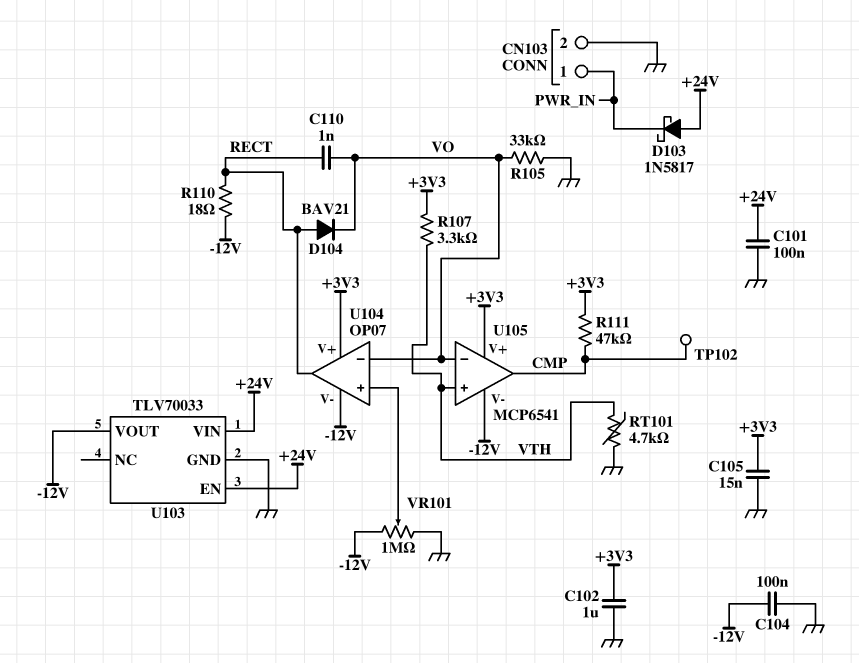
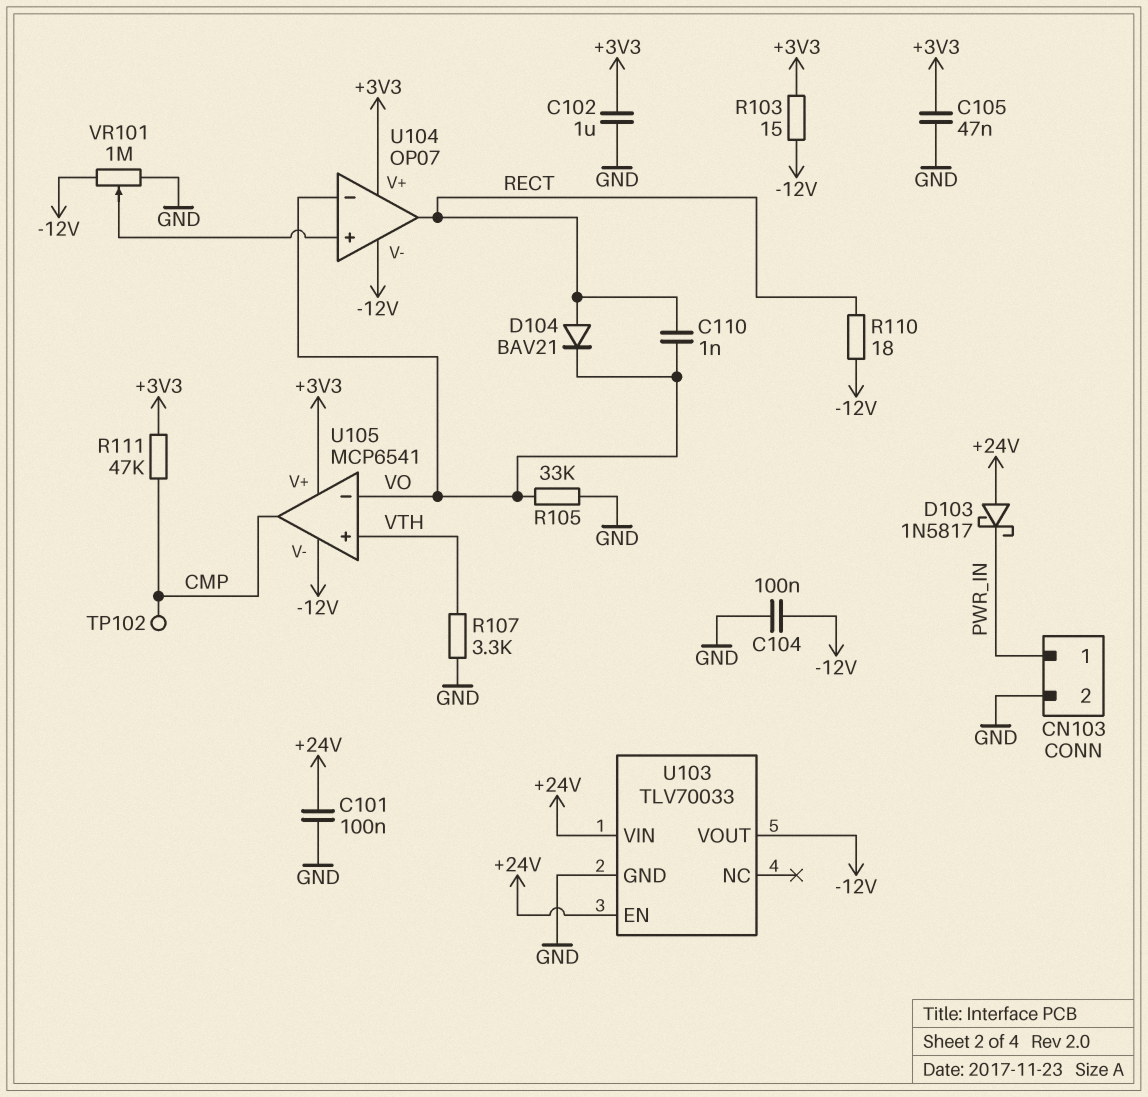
C105: 15nF (+3V3, GND) -> 47nF (+3V3, GND)
R103: none -> 15 (+3V3, -12V)
R107: 3.3k (+3V3, VTH) -> 3.3k (GND, VTH)
RT101: 4.7k (GND, VTH) -> none

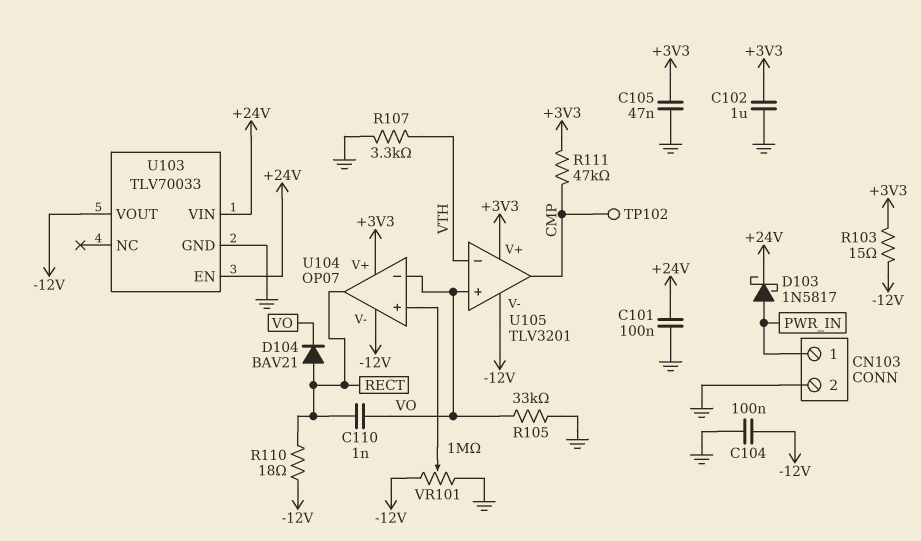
D103: schottky 1N5817 (A +24V, K PWR_IN) -> schottky 1N5817 (A PWR_IN, K +24V)
U105: MCP6541 -> TLV3201
U105 pin in+: VTH -> VO
U105 pin in-: VO -> VTH

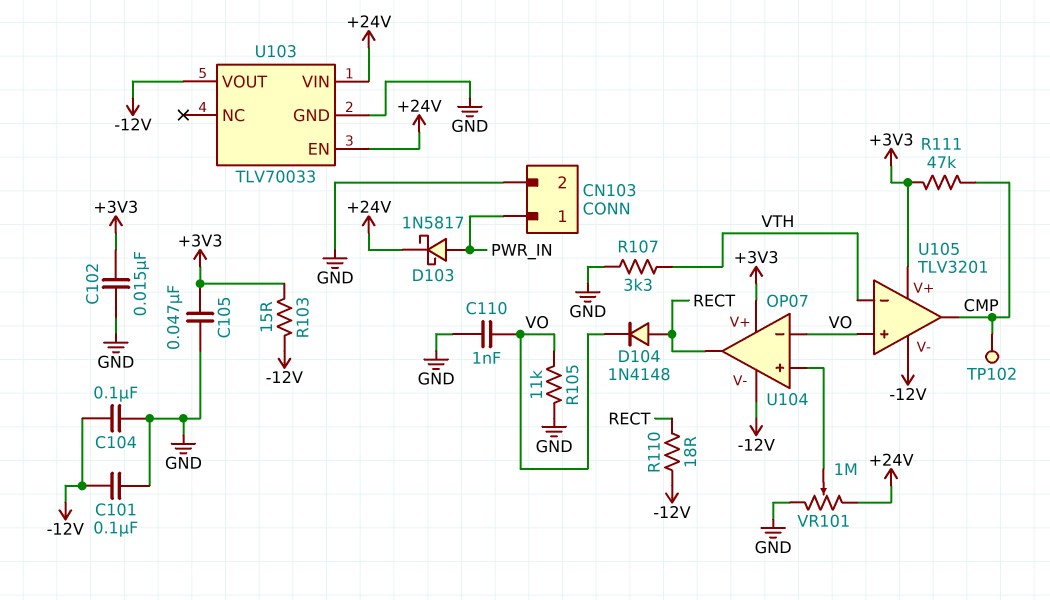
C101: 100nF (+24V, GND) -> 100nF (-12V, GND)
C102: 1uF (+3V3, GND) -> 15nF (+3V3, GND)
C110: 1nF (RECT, VO) -> 1nF (GND, VO)
D104: diode BAV21 (A RECT, K VO) -> diode 1N4148 (A RECT, K VO)
R105: 33k (GND, VO) -> 11k (GND, VO)
VR101: 1M (-12V, GND, wiper U104/in+) -> 1M (+24V, GND, wiper U104/in+)

